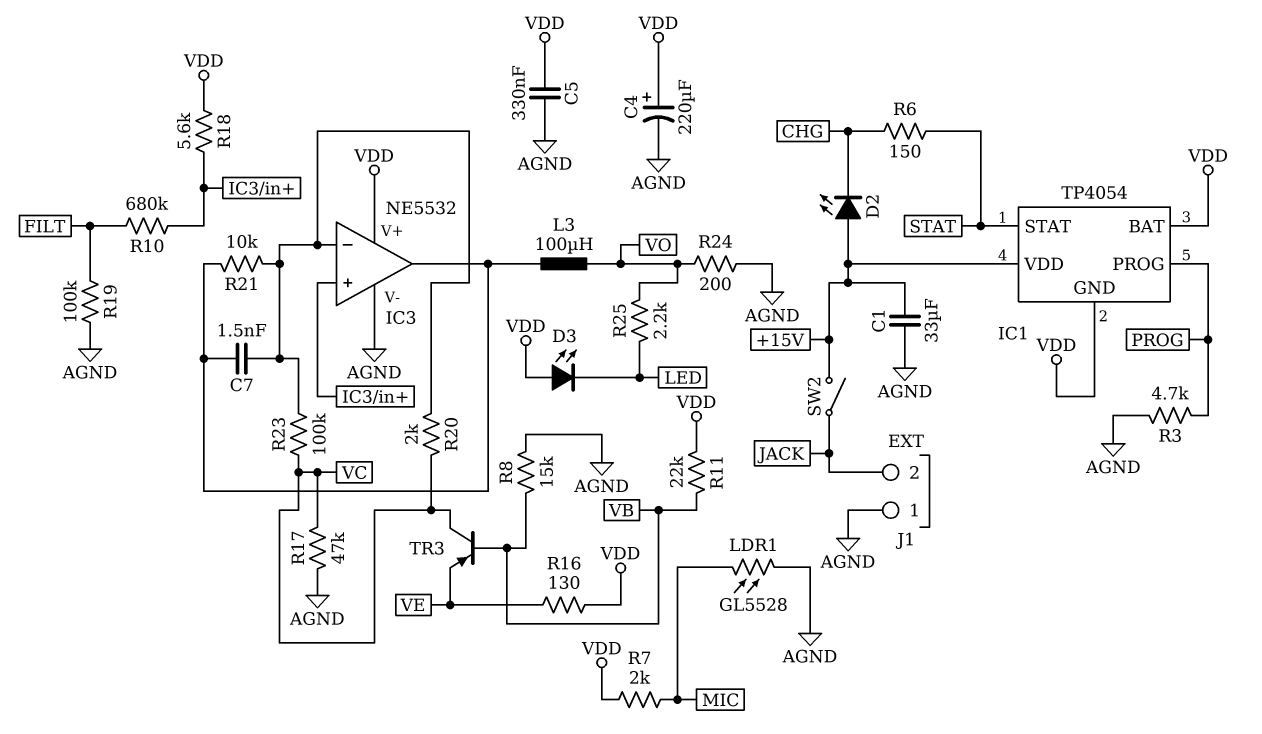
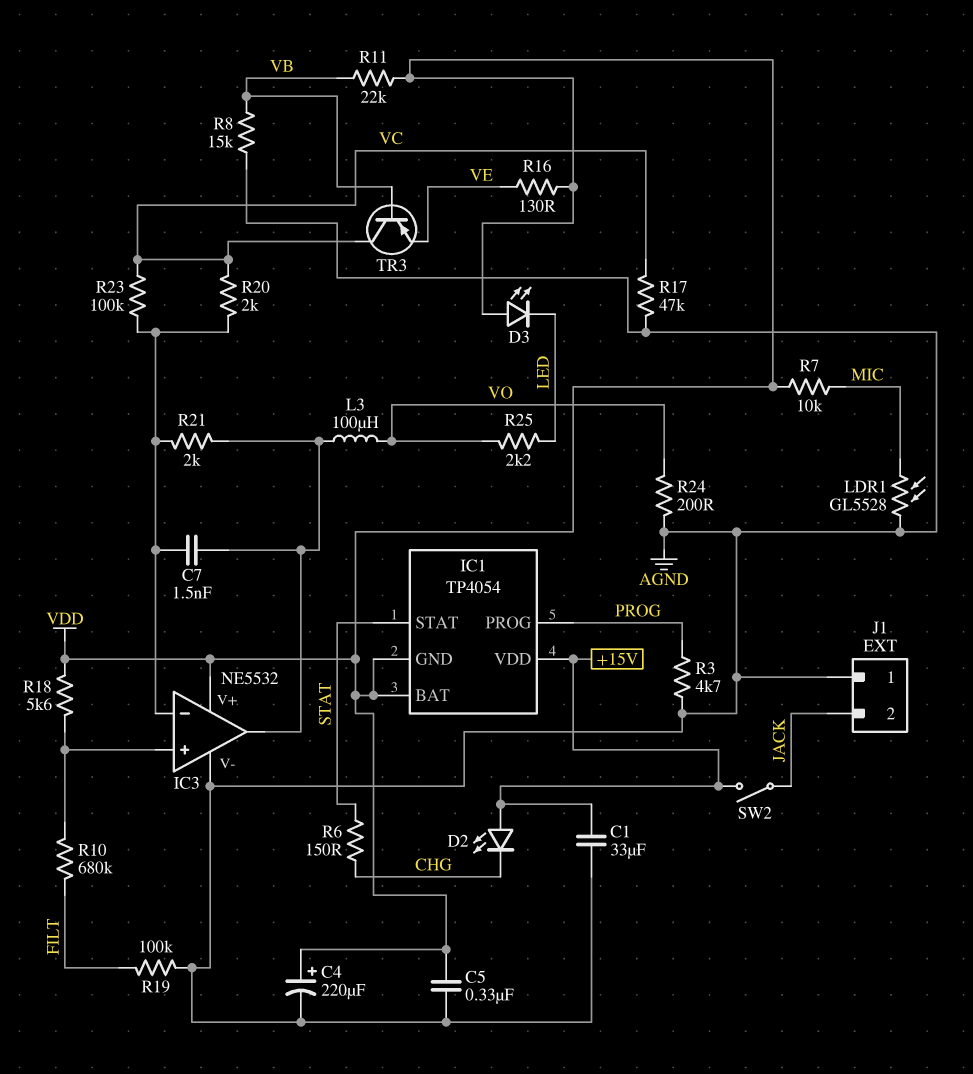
R7: 2k (MIC, VDD) -> 10k (MIC, VDD)
R21: 10k (IC3/in-, IC3/out) -> 2k (IC3/in-, IC3/out)

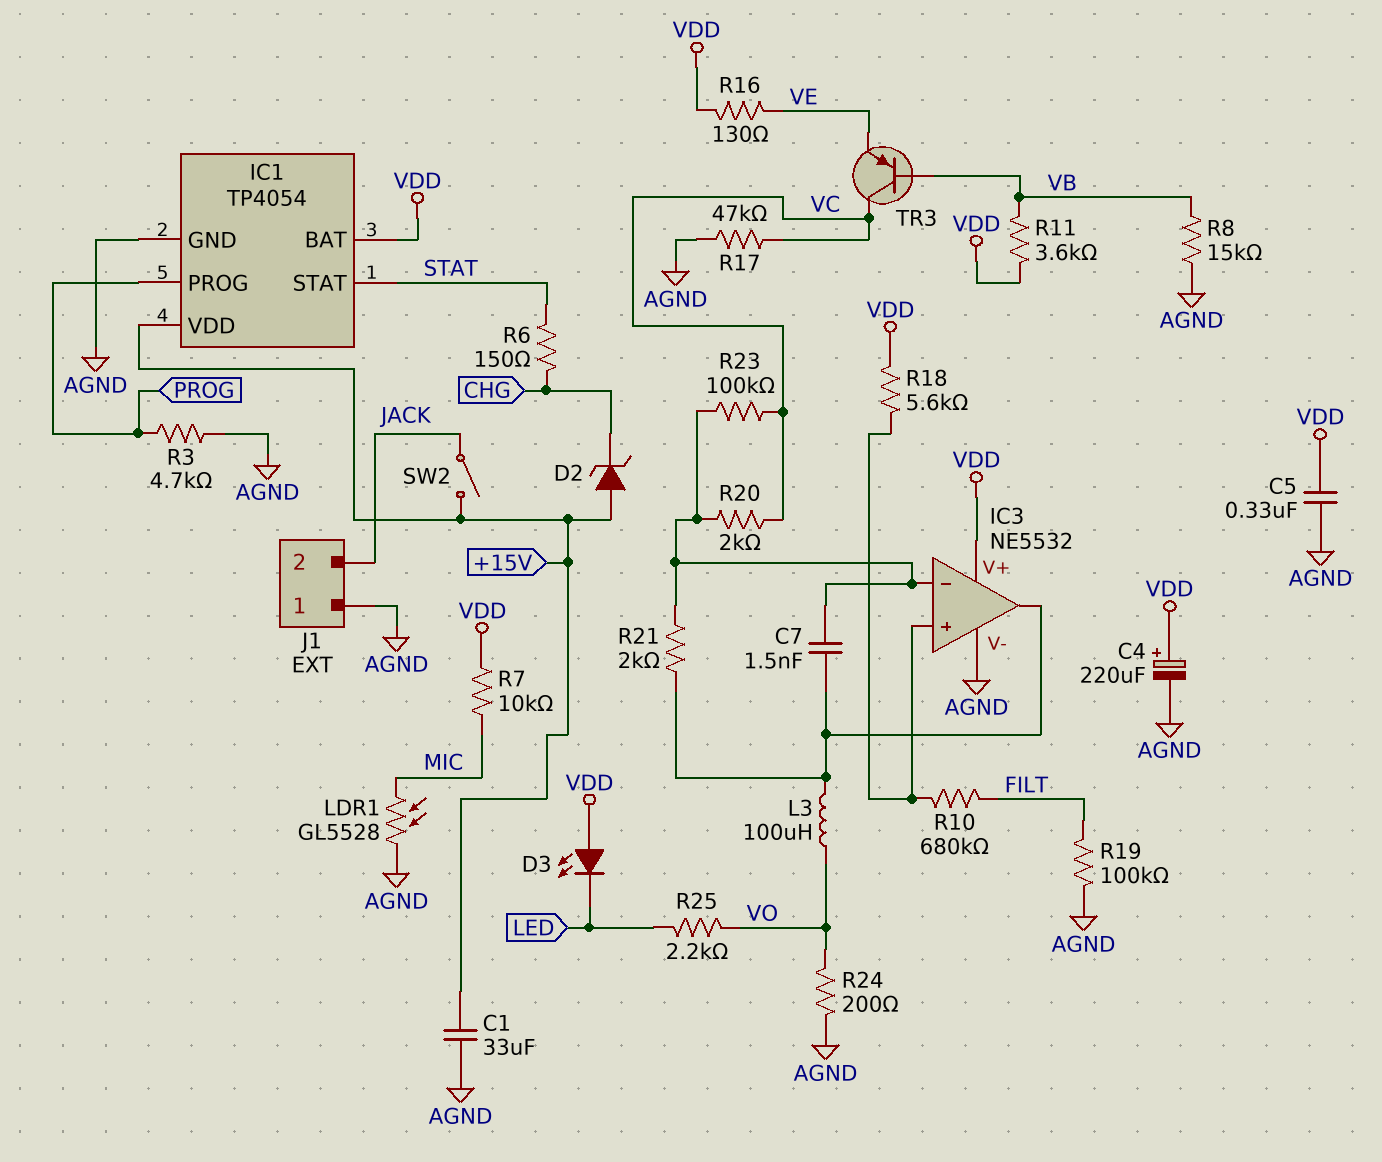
D2: LED (A +15V, K CHG) -> zener (A +15V, K CHG)
IC1 pin GND: VDD -> AGND
R11: 22k (VB, VDD) -> 3.6k (VB, VDD)

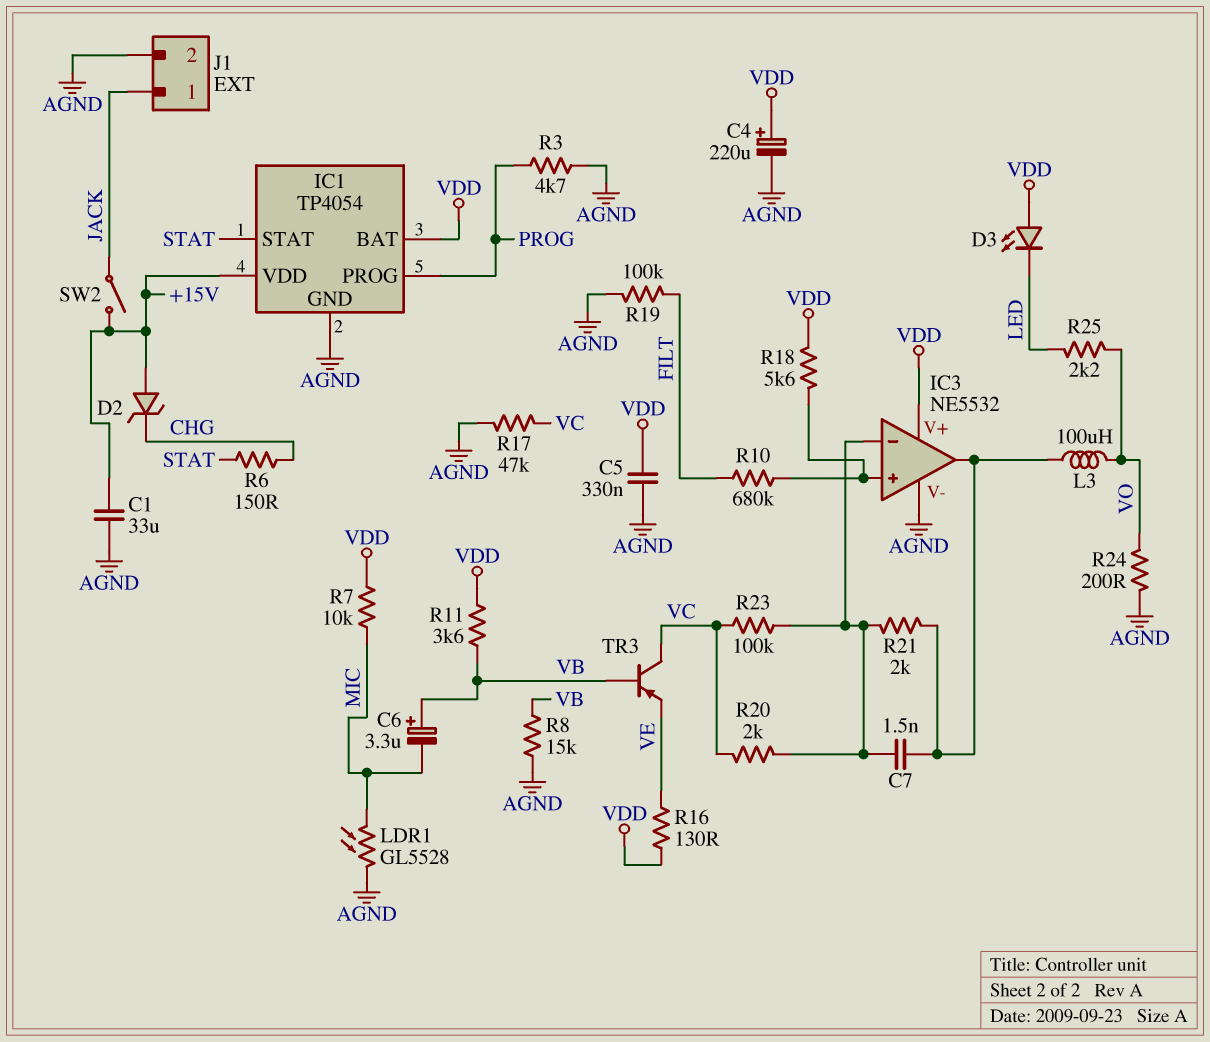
C6: none -> 3.3uF (plus VB, minus MIC)
J1 pin 1: AGND -> JACK
J1 pin 2: JACK -> AGND

